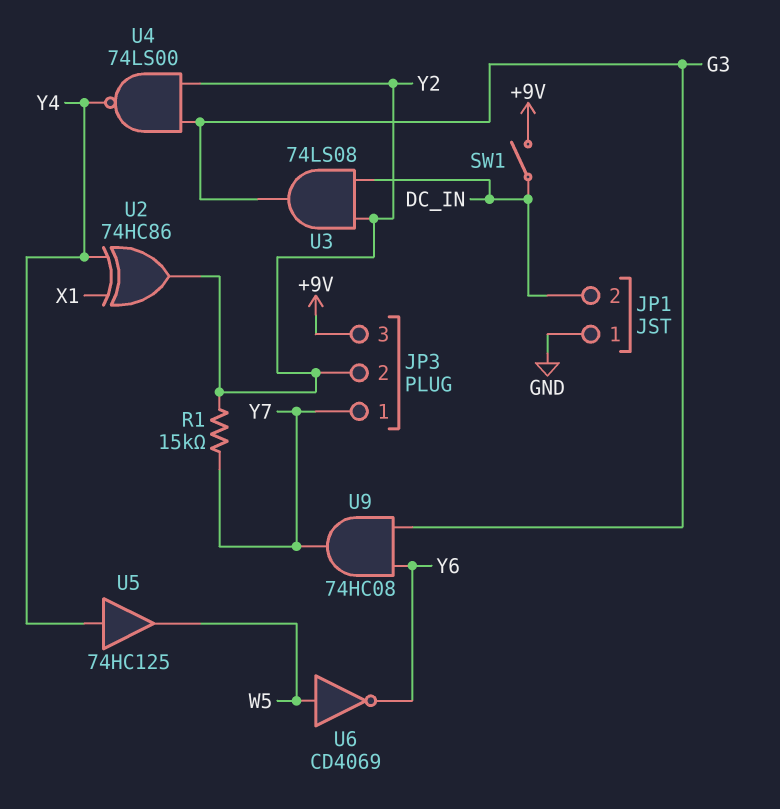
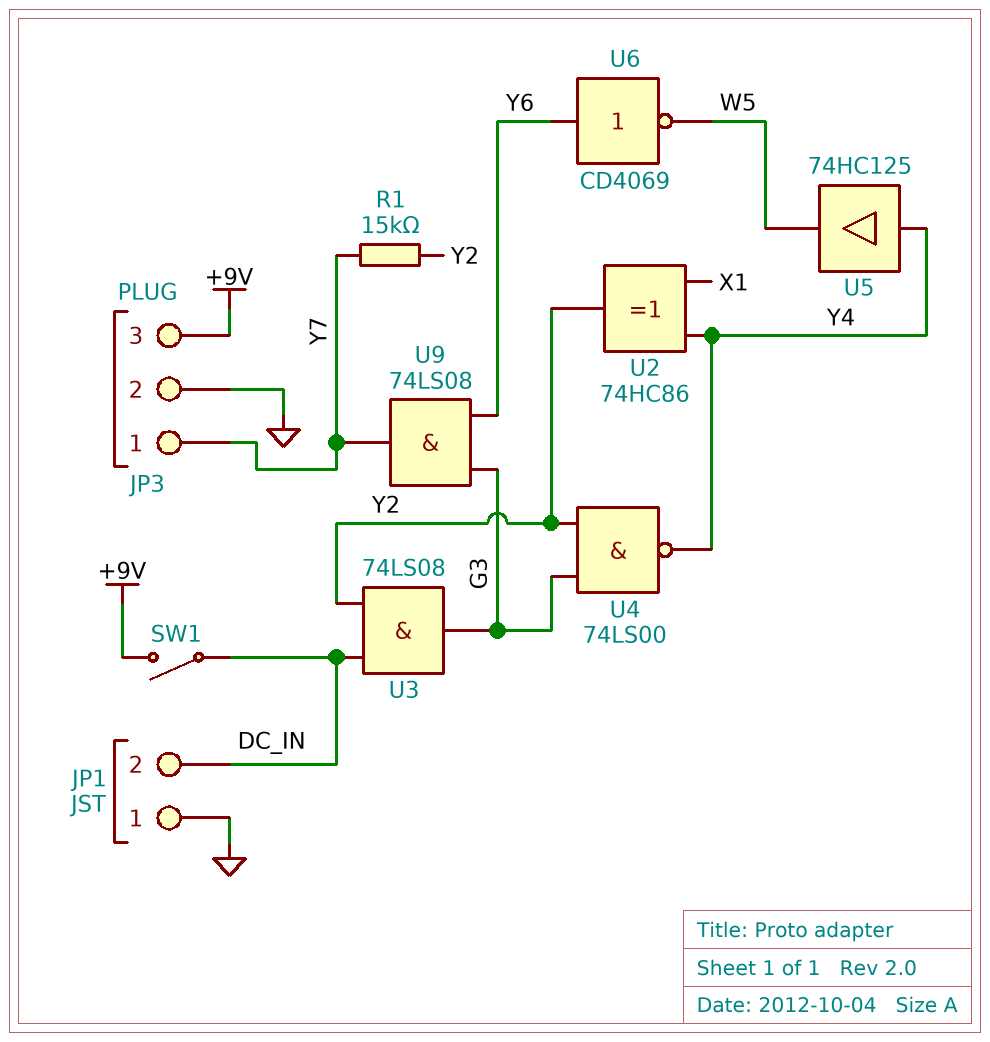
JP3 pin 2: Y2 -> GND
U6: NOT CD4069 (in W5, out Y6) -> NOT CD4069 (in Y6, out W5)
U9: AND 74HC08 (in G3, in Y6, out Y7) -> AND 74LS08 (in G3, in Y6, out Y7)

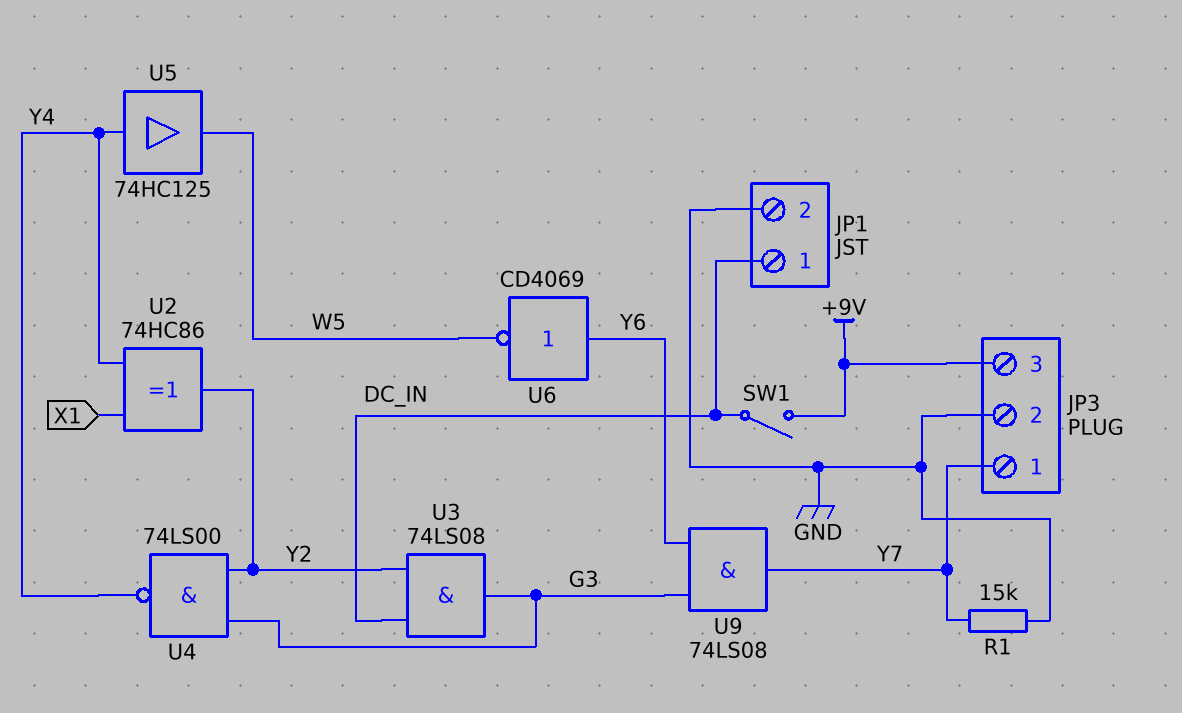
JP1 pin 1: GND -> DC_IN
JP1 pin 2: DC_IN -> GND
R1: 15k (Y2, Y7) -> 15k (GND, Y7)

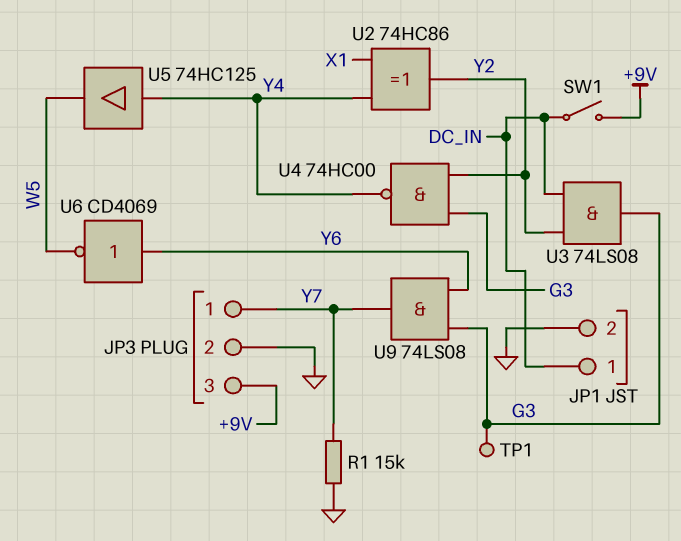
TP1: none -> test point (G3)
U4: NAND 74LS00 (in G3, in Y2, out Y4) -> NAND 74HC00 (in G3, in Y2, out Y4)

